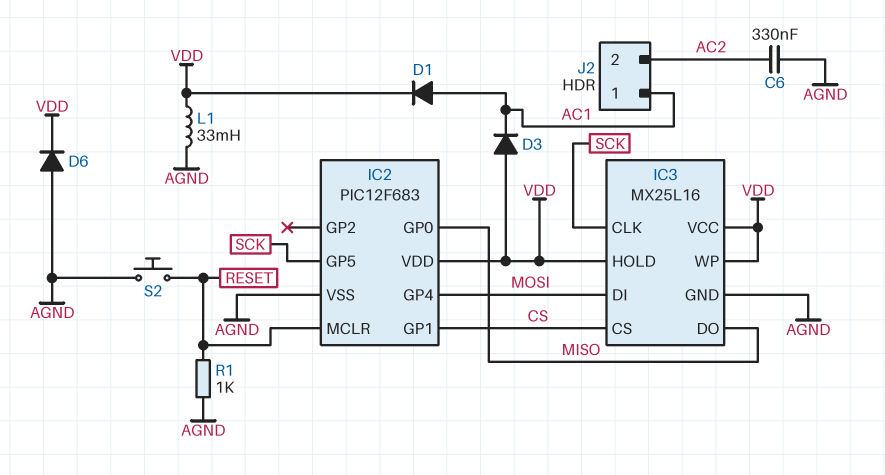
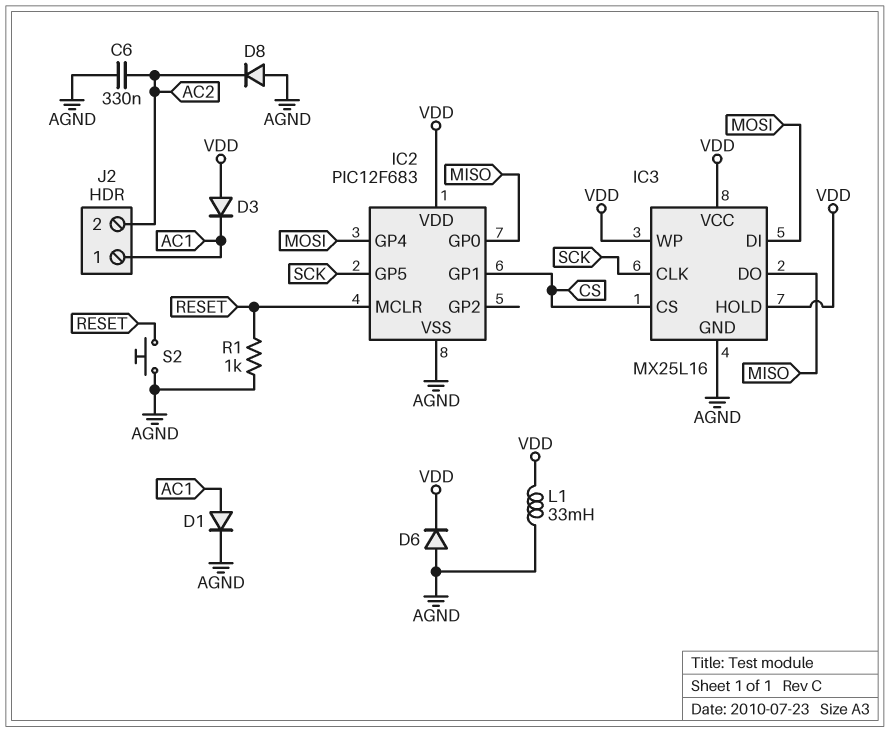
D1: diode (A AC1, K VDD) -> diode (A AC1, K AGND)
D8: none -> diode (A AGND, K AC2)

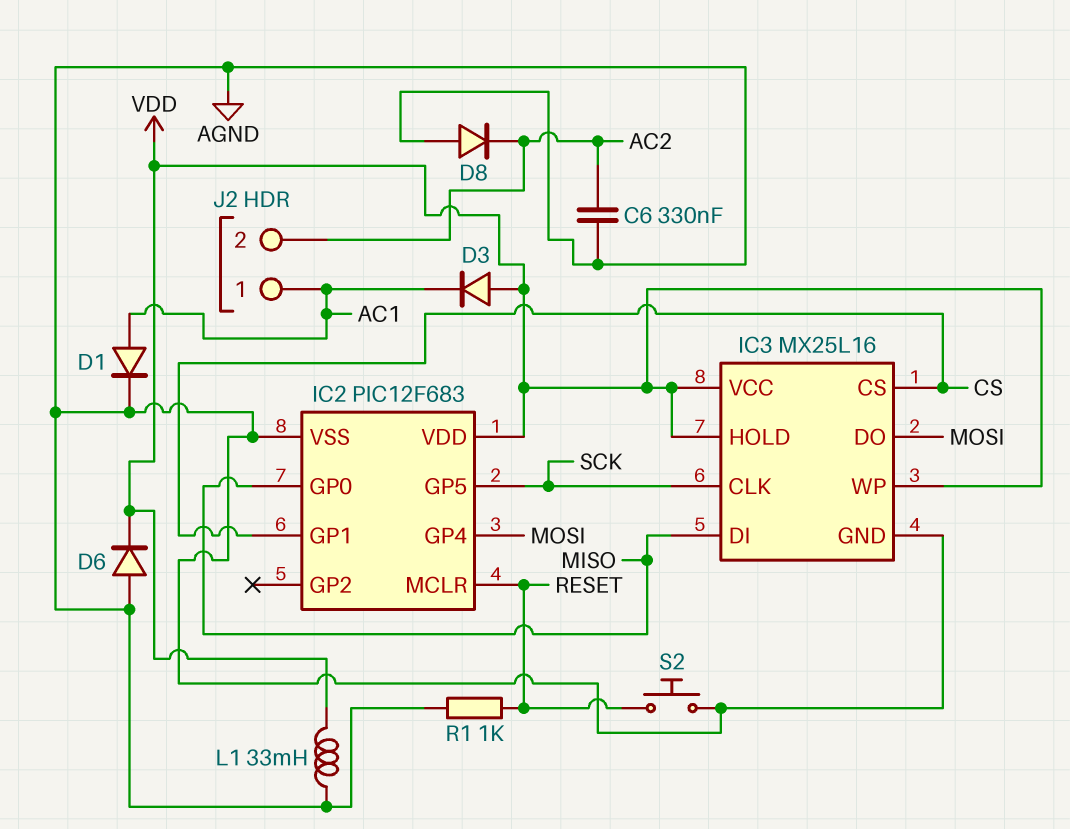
IC3 pin DI: MOSI -> MISO
IC3 pin DO: MISO -> MOSI

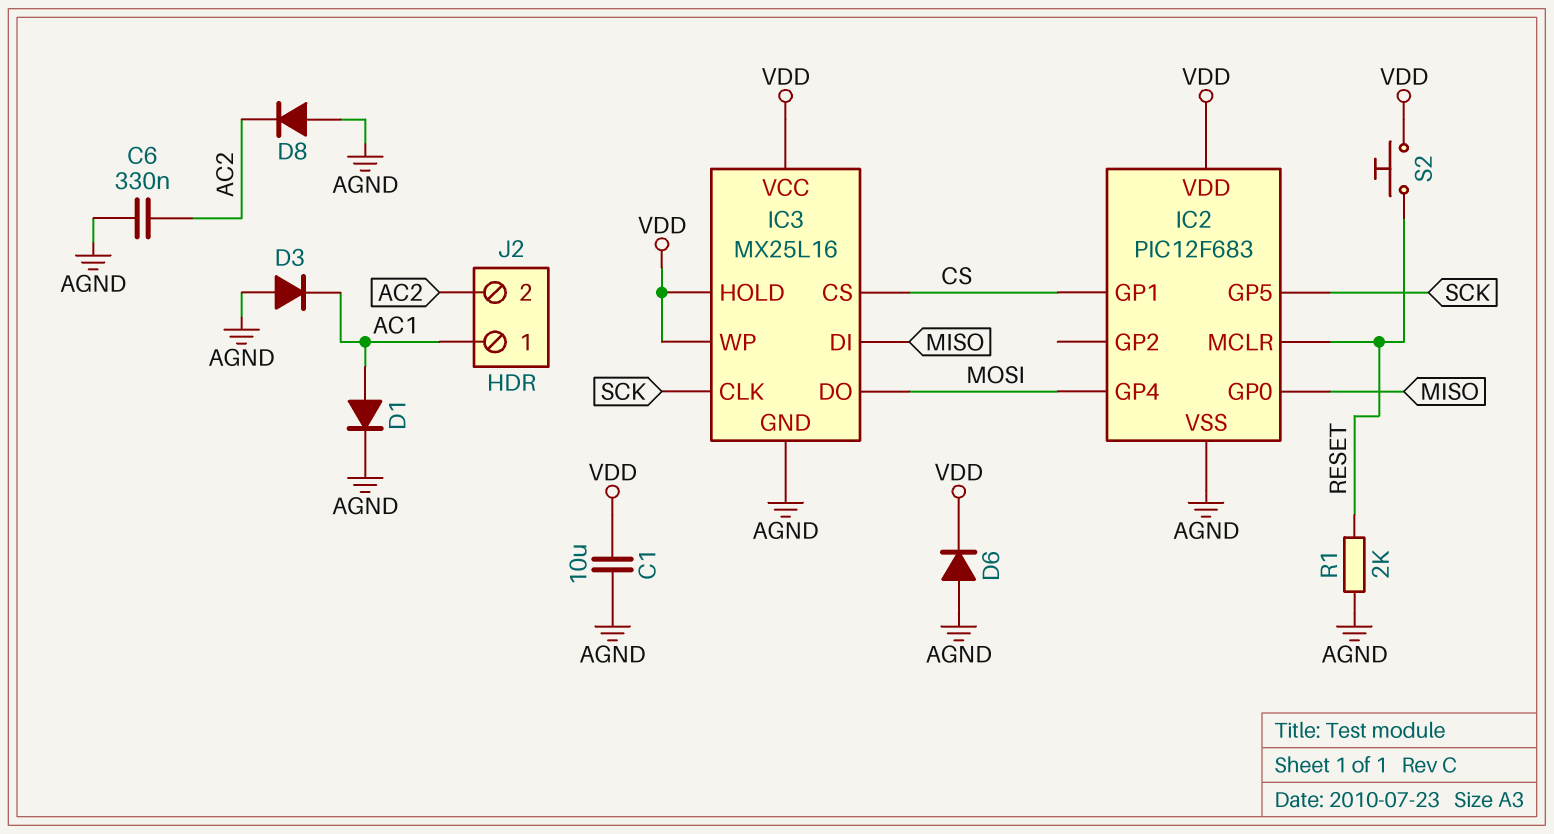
C1: none -> 10uF (AGND, VDD)
D3: diode (A VDD, K AC1) -> diode (A AGND, K AC1)
L1: 33mH (AGND, VDD) -> none
R1: 1k (AGND, RESET) -> 2k (AGND, RESET)
S2: button (AGND, RESET) -> button (RESET, VDD)

